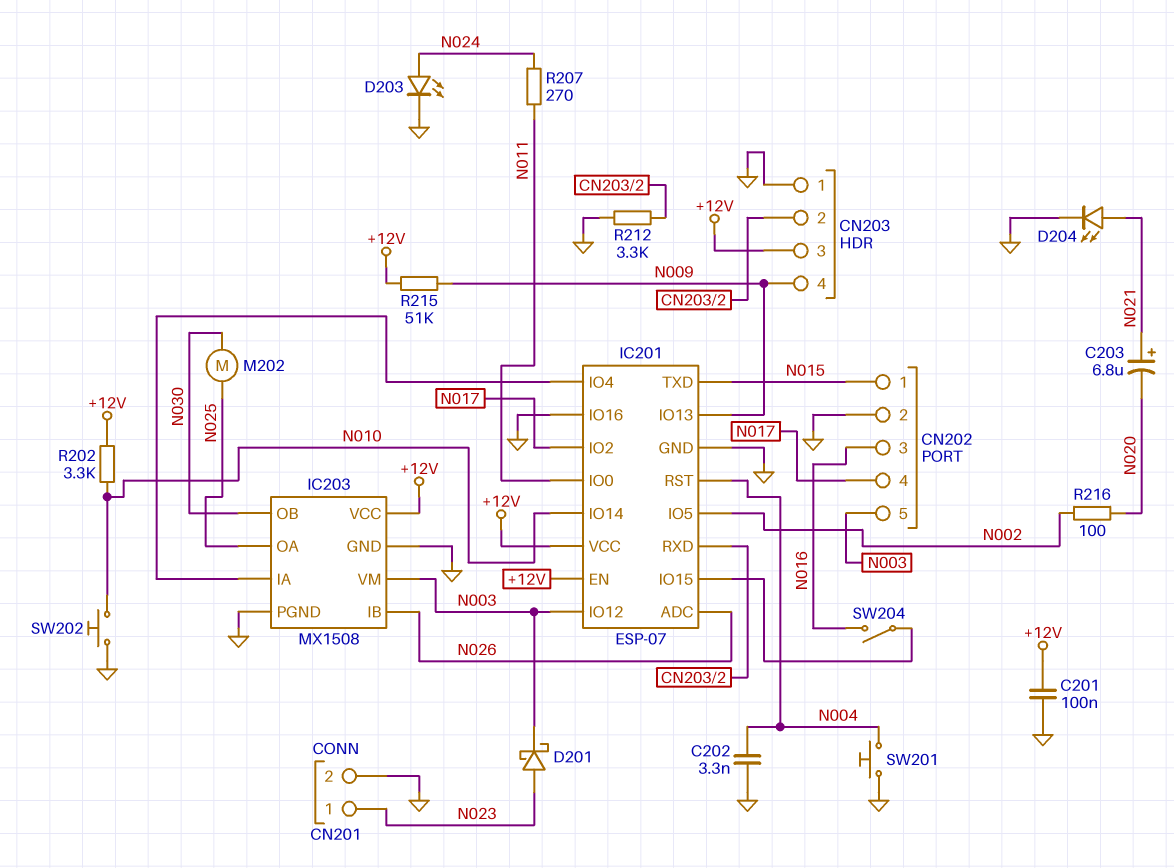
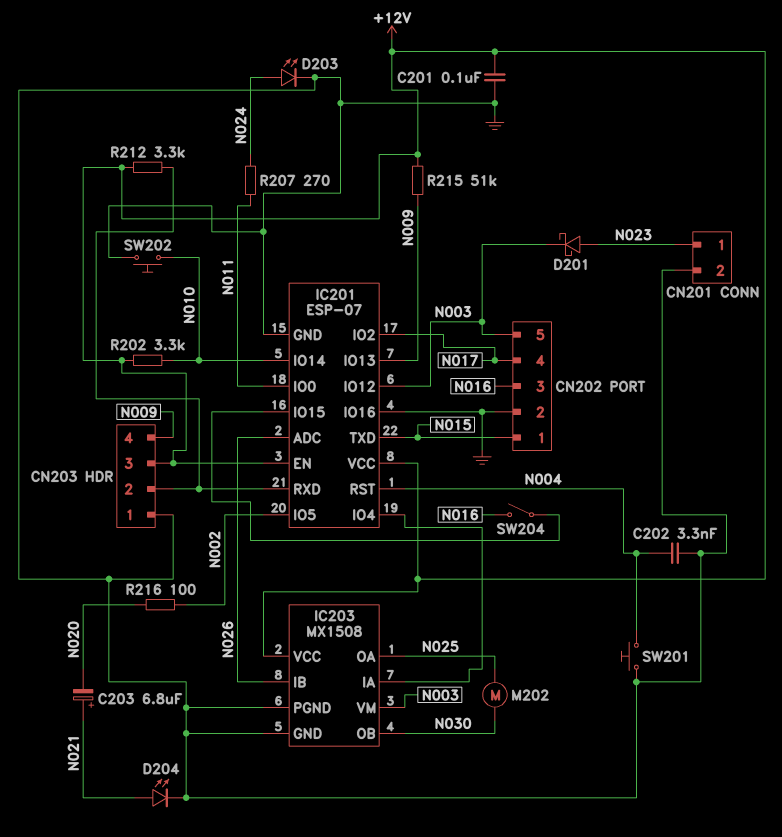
R212: 3.3k (CN203/2, GND) -> 3.3k (+12V, CN203/2)

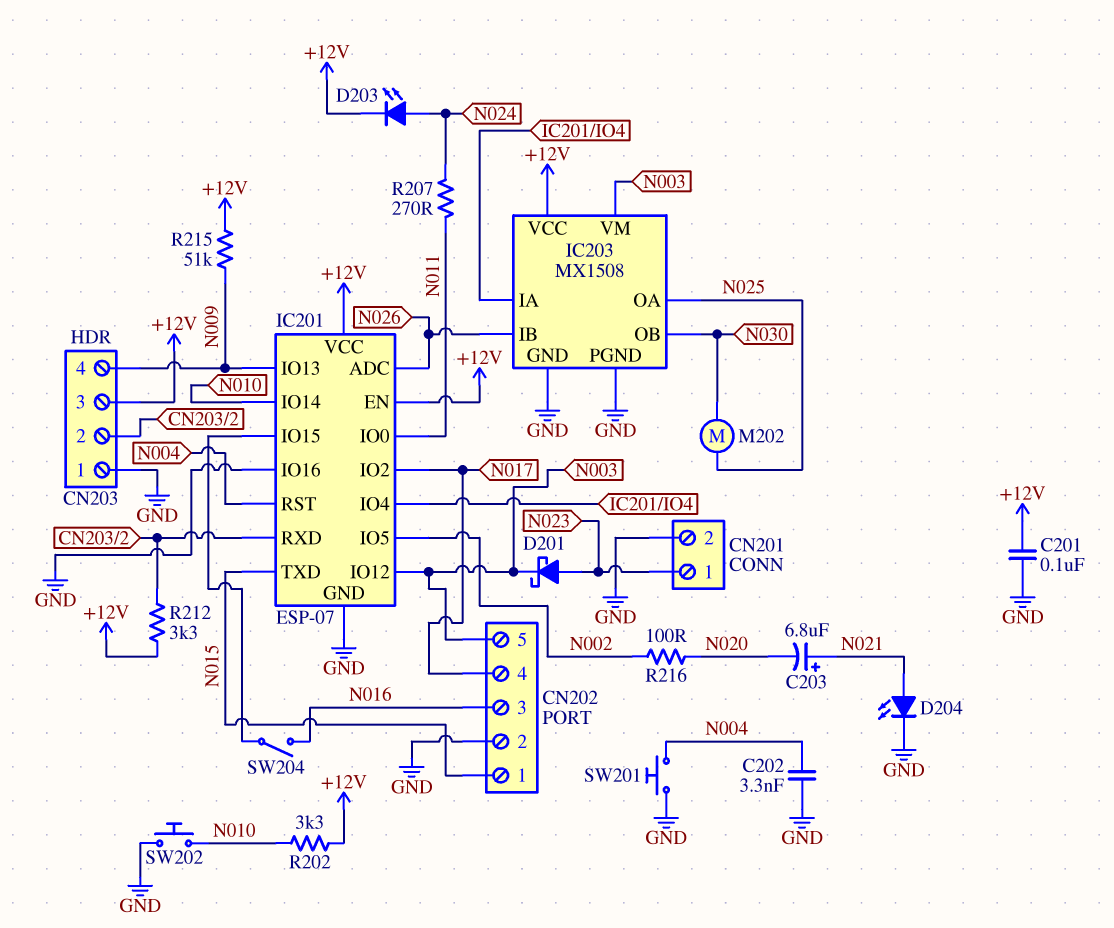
D203: LED (A N024, K GND) -> LED (A N024, K +12V)

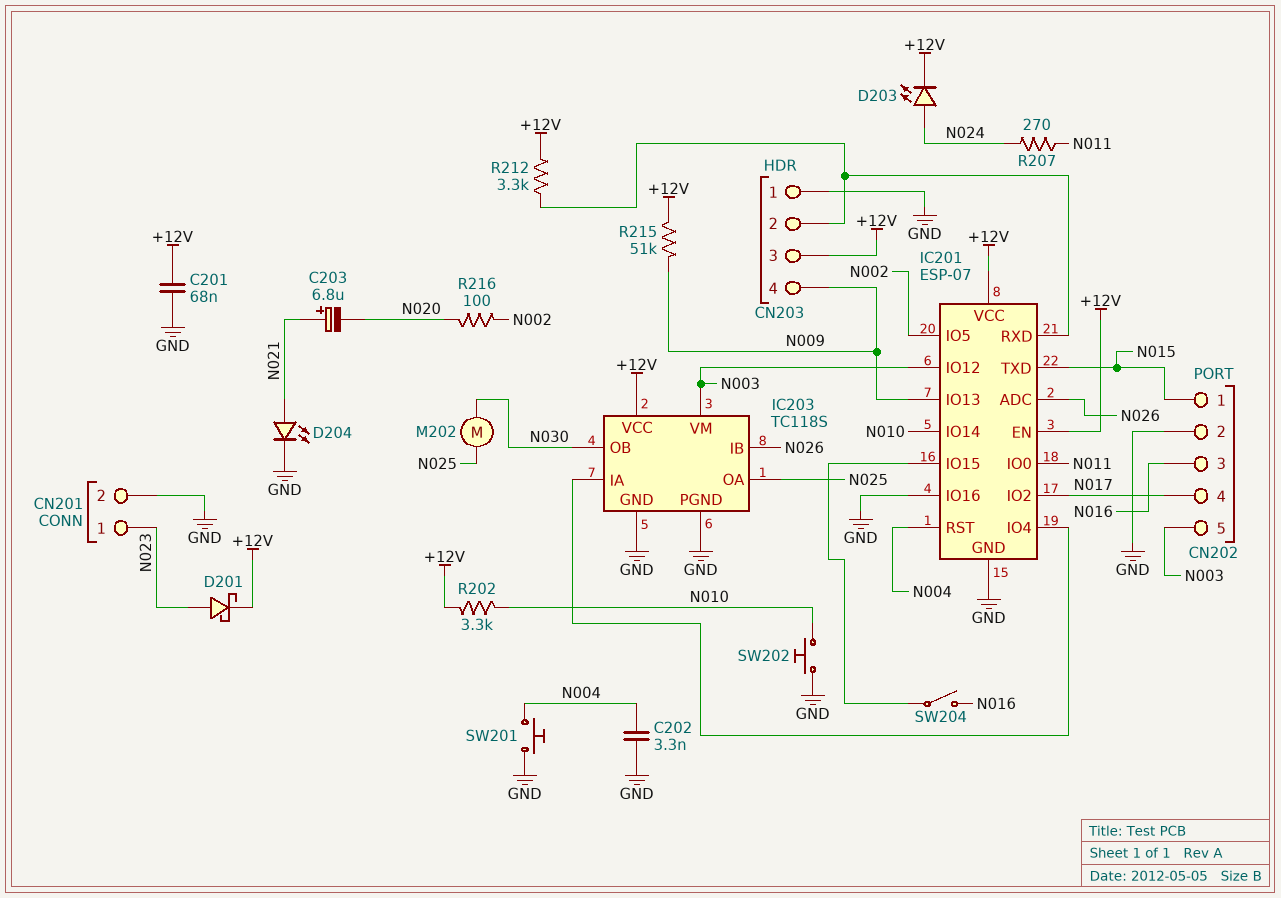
C201: 100nF (+12V, GND) -> 68nF (+12V, GND)
D201: schottky (A N023, K N003) -> schottky (A N023, K +12V)
IC203: MX1508 -> TC118S

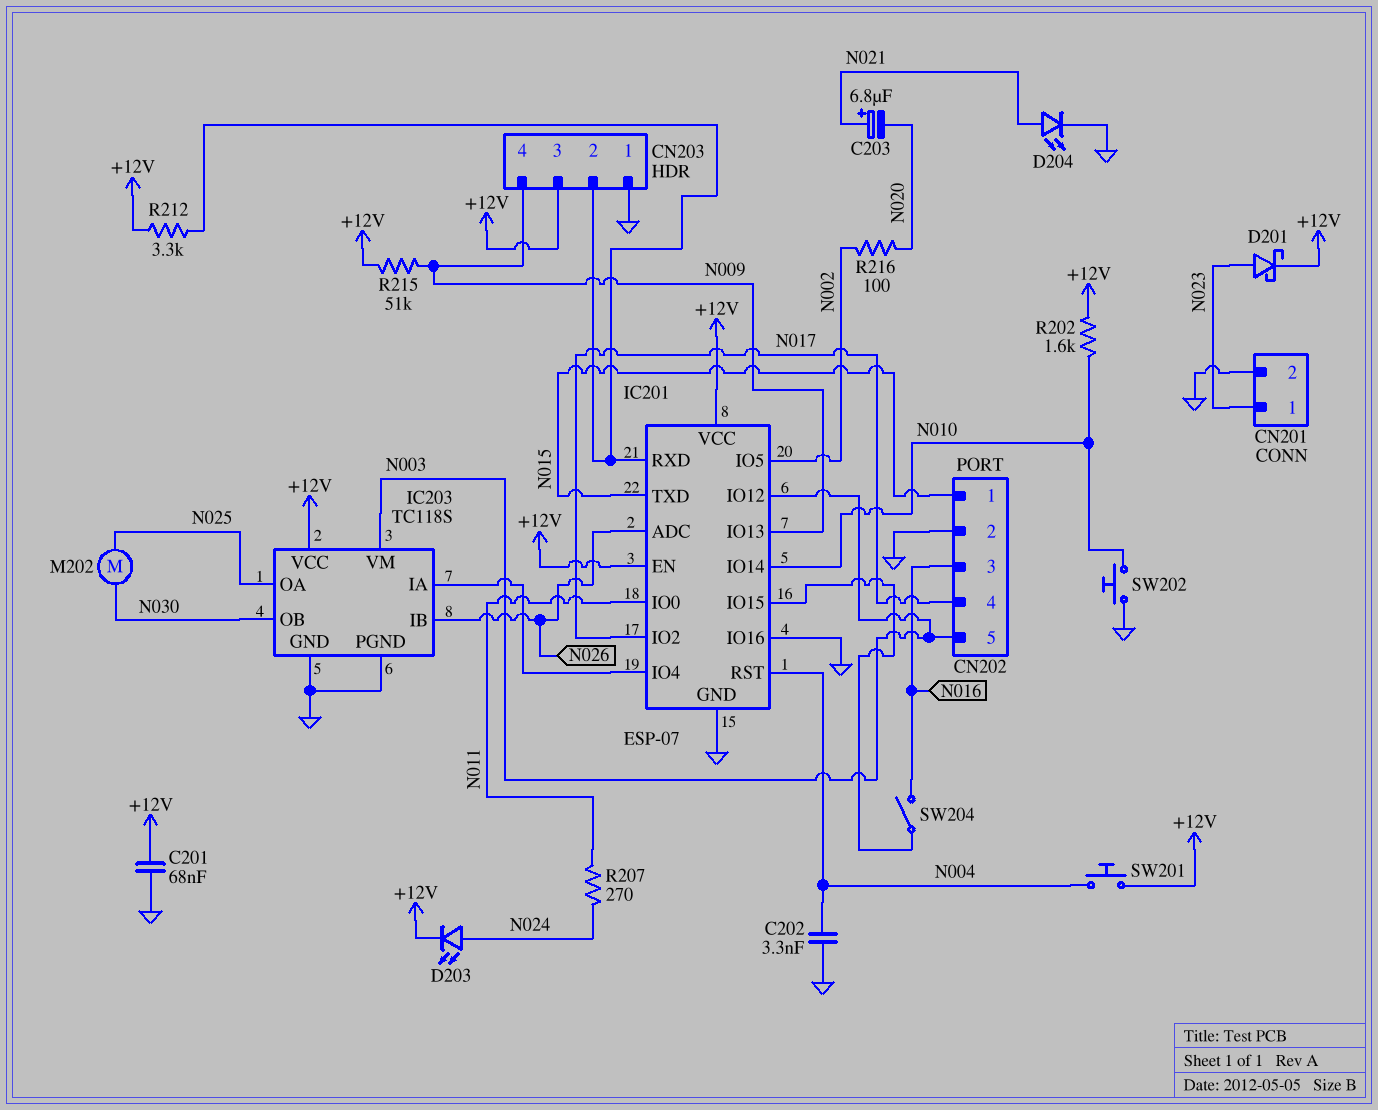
R202: 3.3k (+12V, N010) -> 1.6k (+12V, N010)
SW201: button (GND, N004) -> button (+12V, N004)

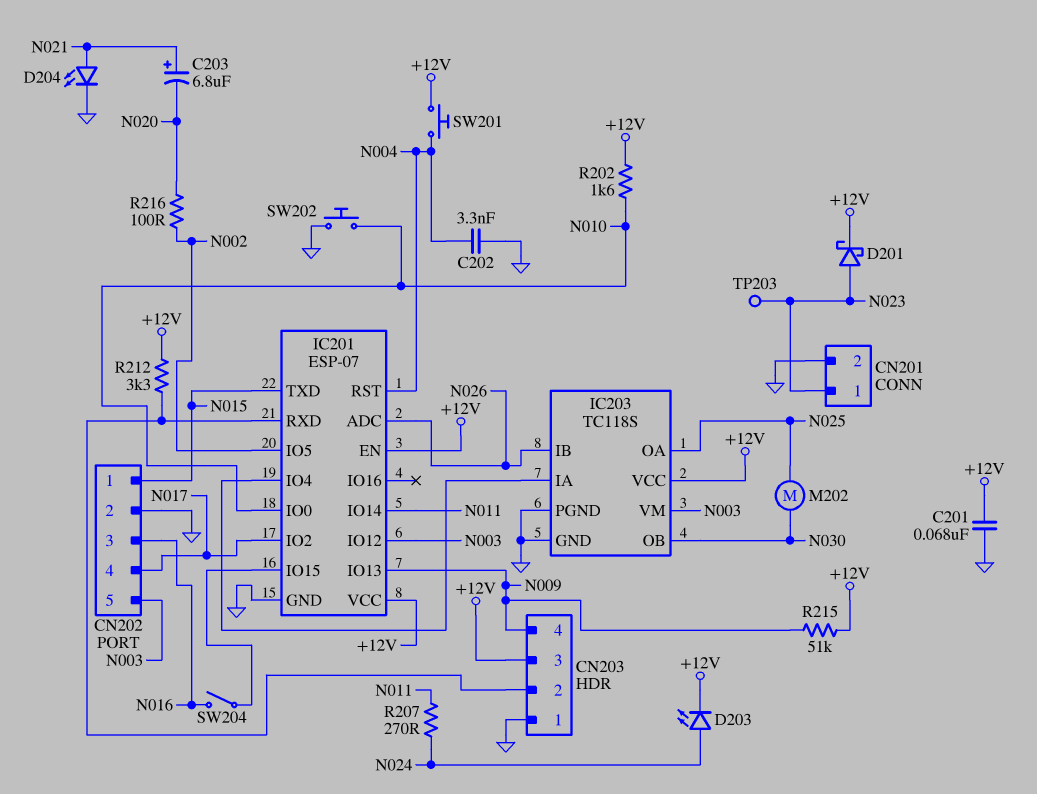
IC201 pin IO0: N011 -> N010
IC201 pin IO14: N010 -> N011
IC201 pin IO16: GND -> none
TP203: none -> test point (N023)

